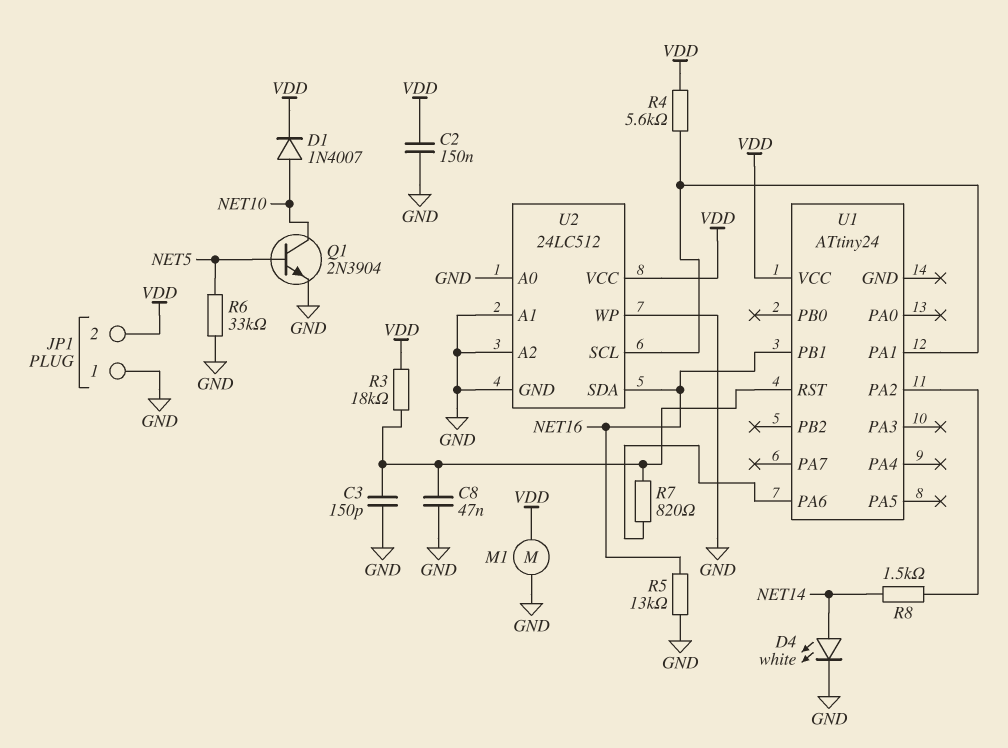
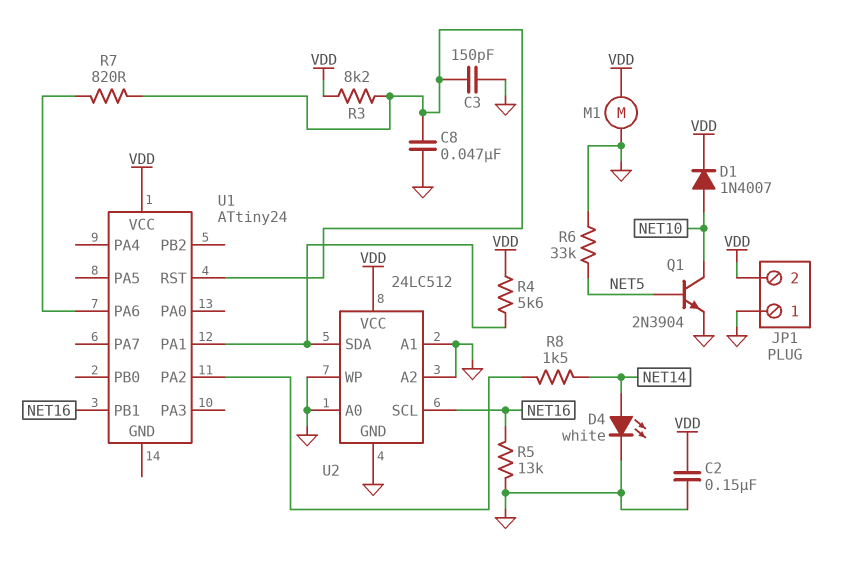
R3: 18k (U1/RST, VDD) -> 8.2k (U1/RST, VDD)
U2 pin SCL: U1/PA1 -> NET16
U2 pin SDA: NET16 -> U1/PA1

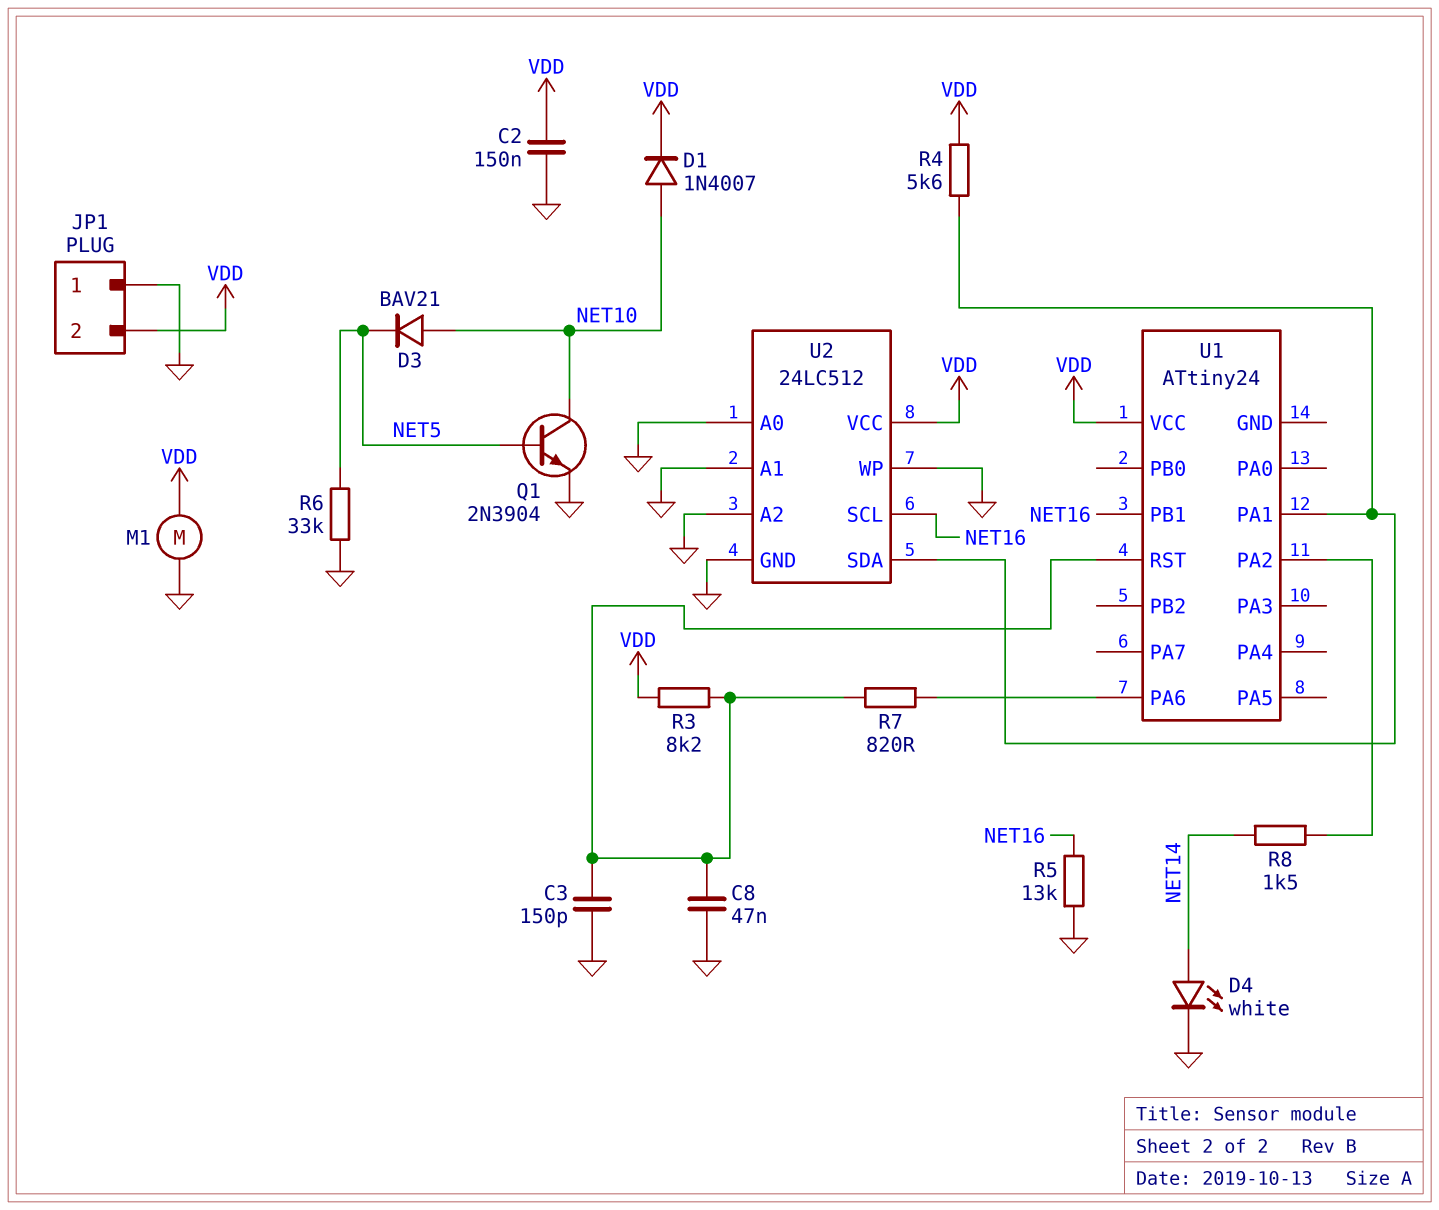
D3: none -> diode BAV21 (A NET10, K NET5)

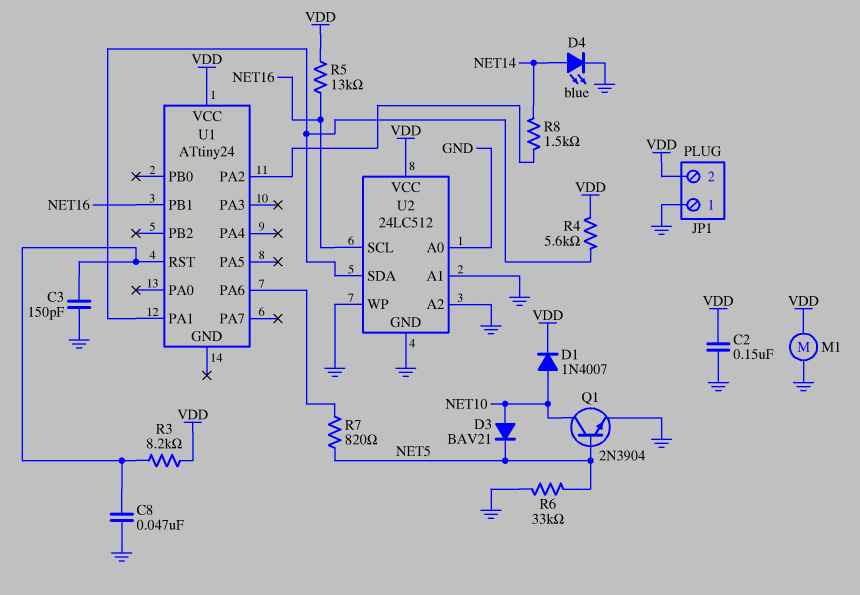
D4: LED white (A NET14, K GND) -> LED blue (A NET14, K GND)
R5: 13k (GND, NET16) -> 13k (NET16, VDD)
R7: 820 (U1/PA6, U1/RST) -> 820 (NET5, U1/PA6)

